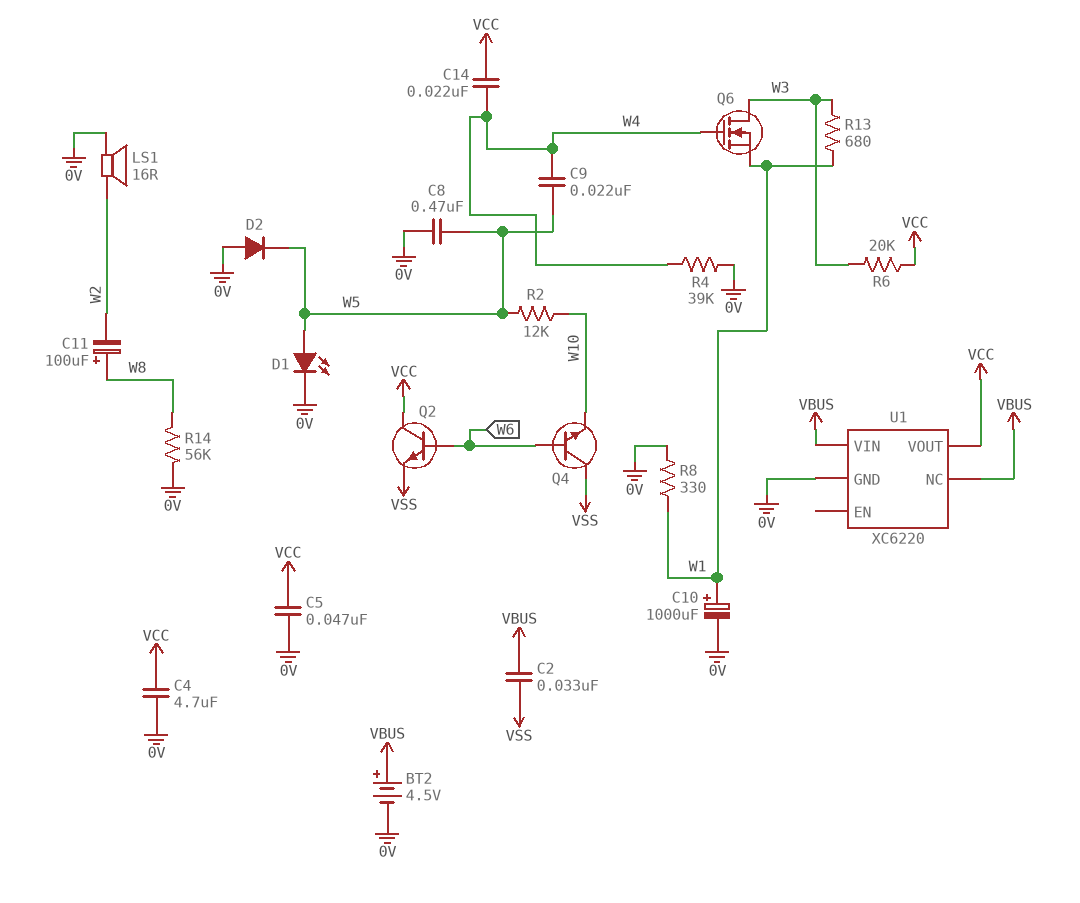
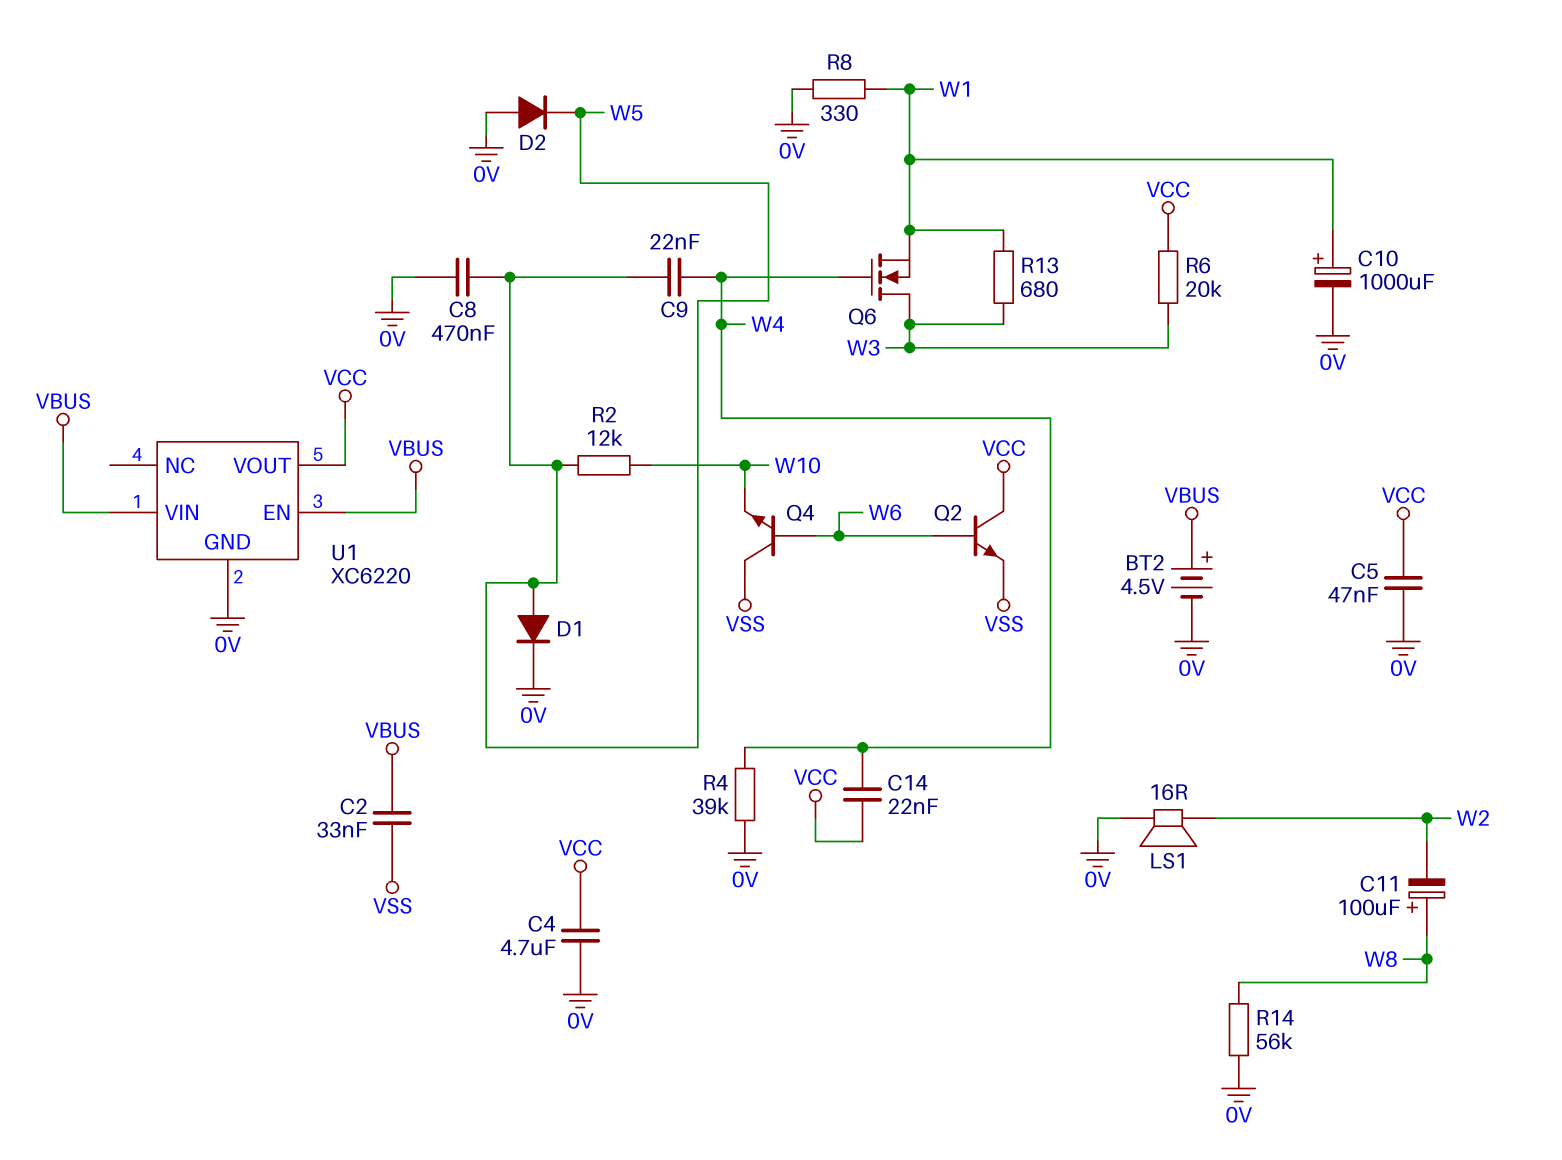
D1: LED (A W5, K 0V) -> diode (A W5, K 0V)
U1 pin EN: none -> VBUS
U1 pin NC: VBUS -> none

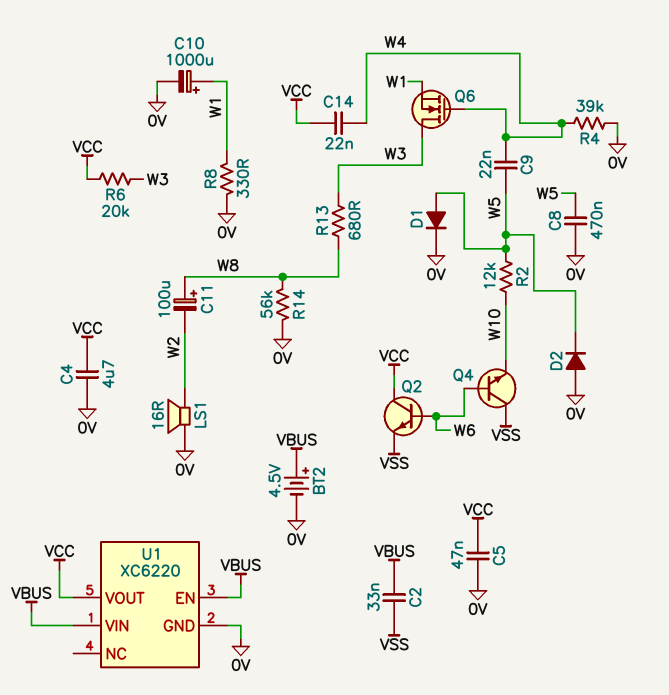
R13: 680 (W1, W3) -> 680 (W3, W8)

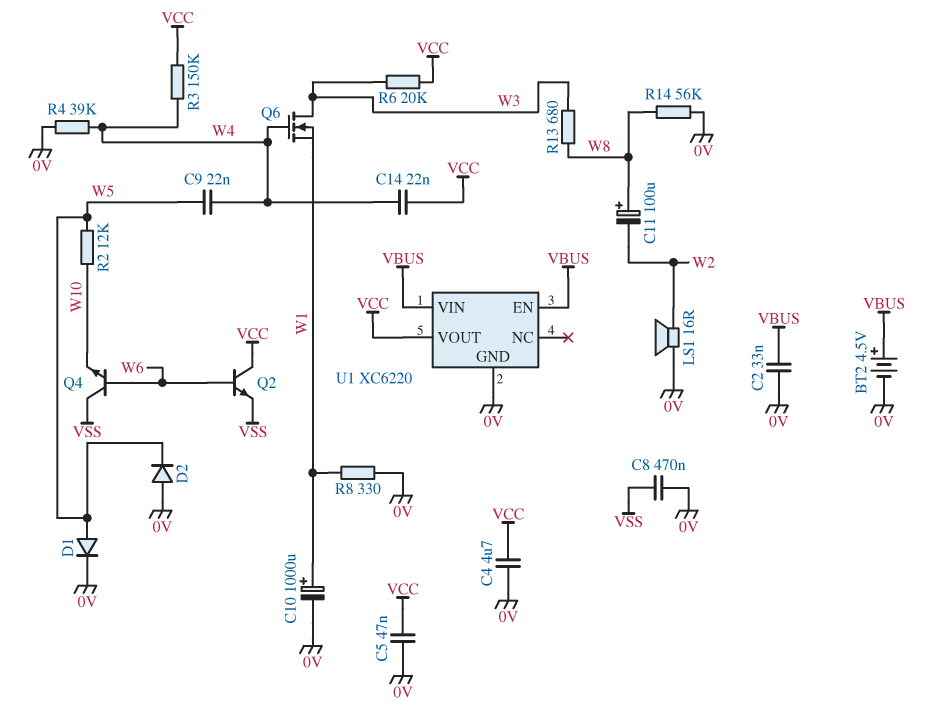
C2: 33nF (VBUS, VSS) -> 33nF (0V, VBUS)
C8: 470nF (0V, W5) -> 470nF (0V, VSS)
R3: none -> 150k (VCC, W4)

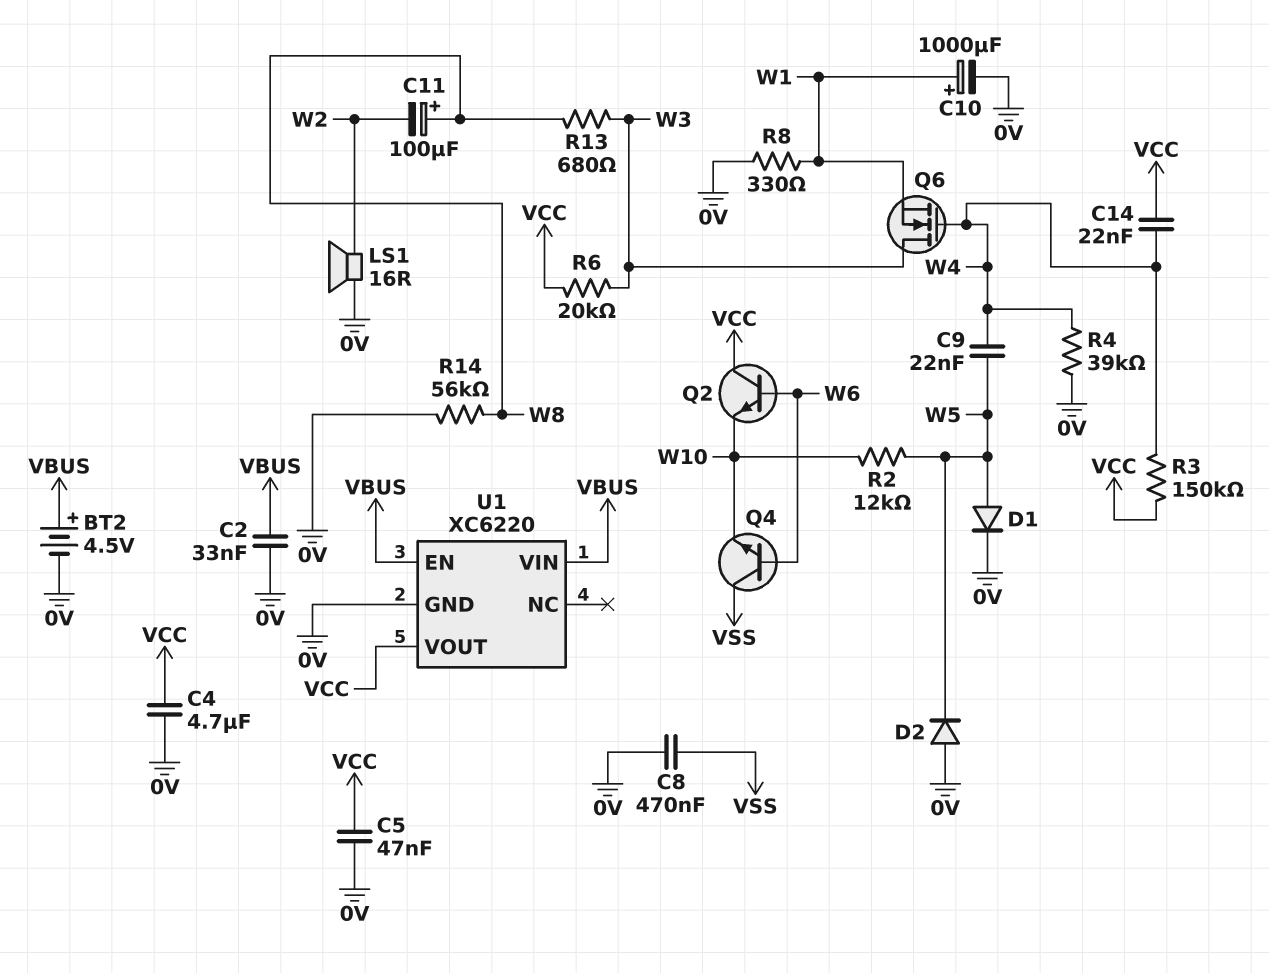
Q2: NPN (B W6, C VCC, E VSS) -> NPN (B W6, C VCC, E W10)

